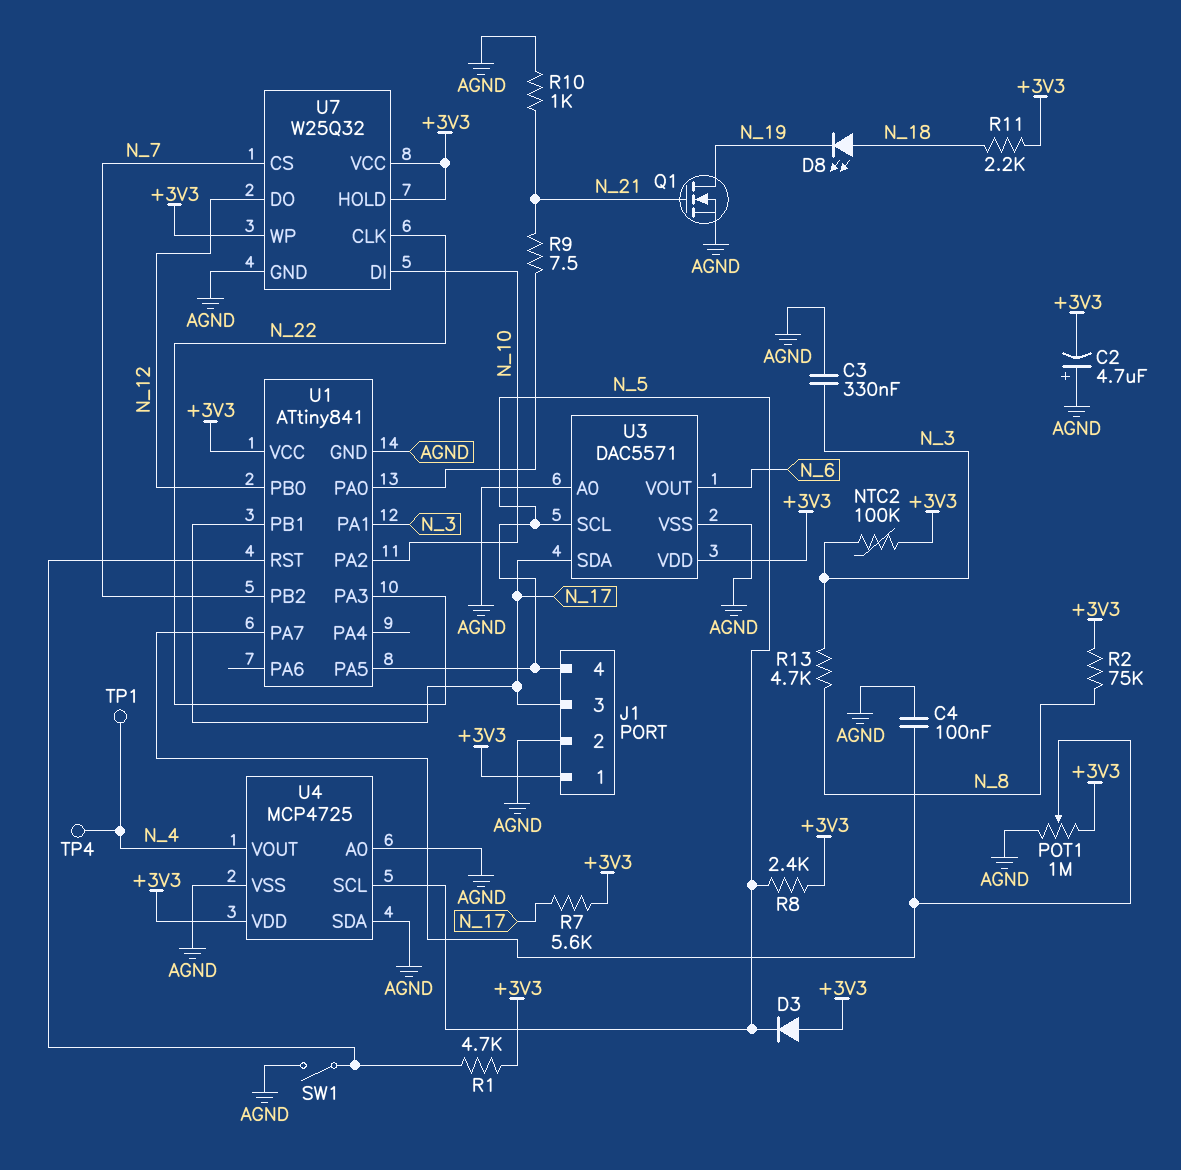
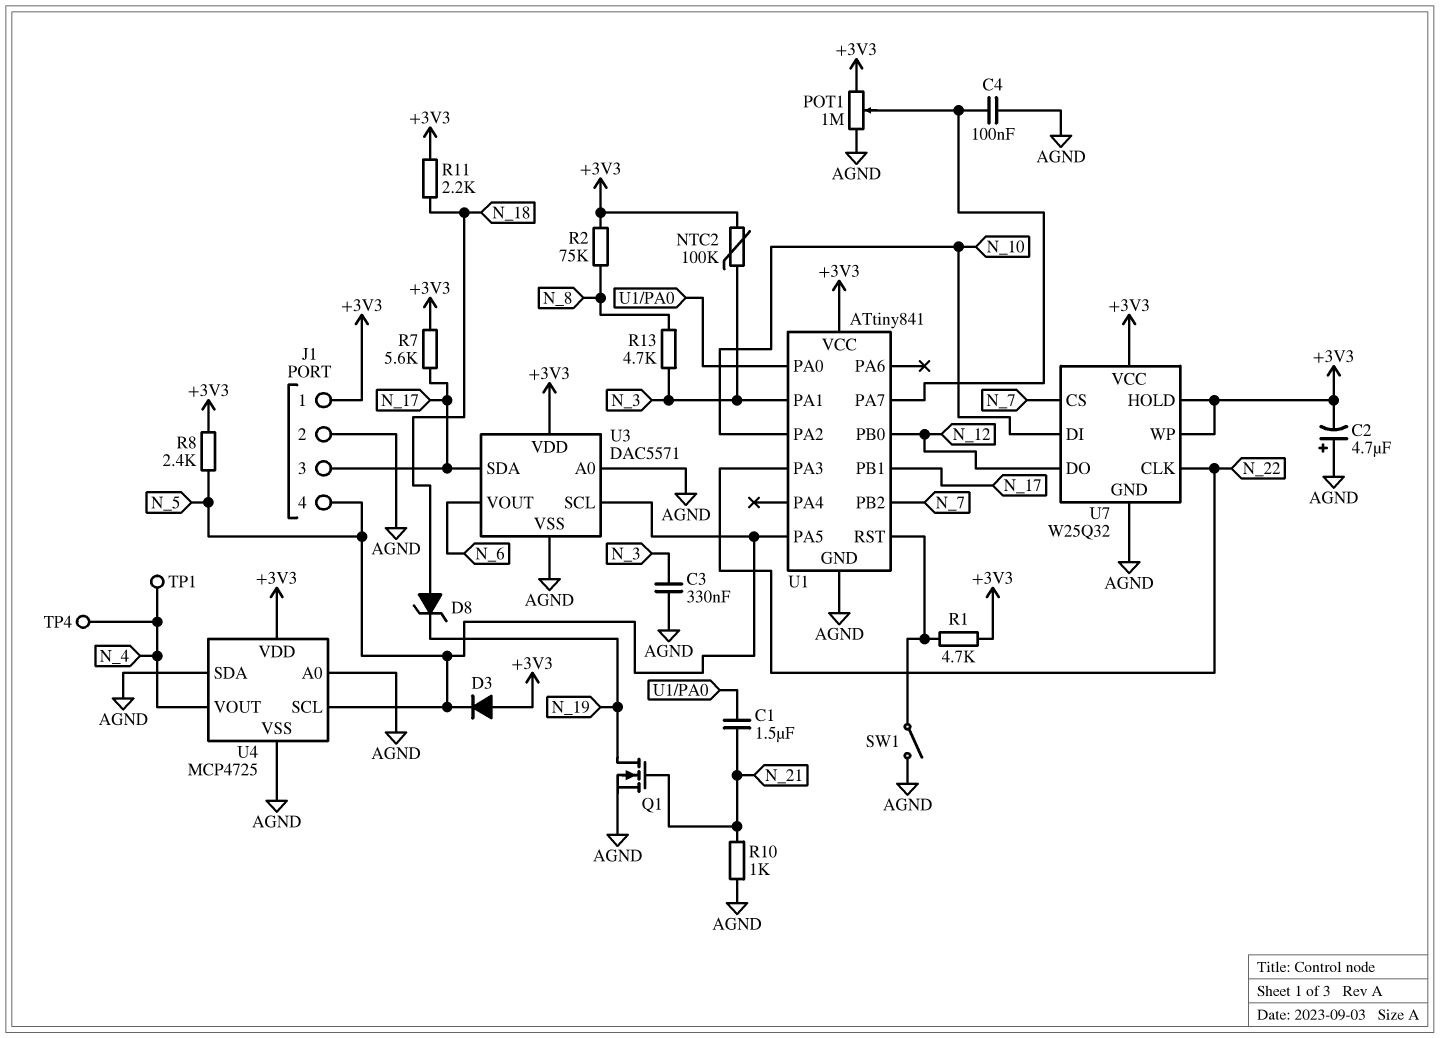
C1: none -> 1.5uF (N_21, U1/PA0)
D8: LED (A N_18, K N_19) -> zener (A N_18, K N_19)
R9: 7.5 (N_21, U1/PA0) -> none

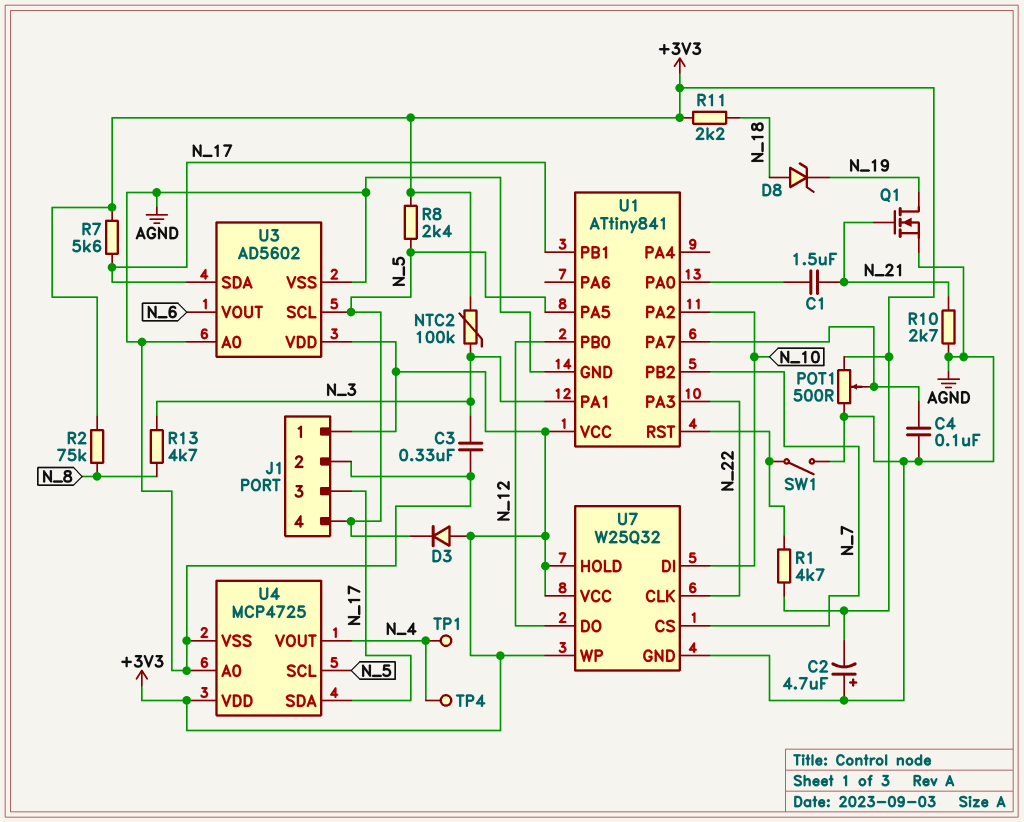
POT1: 1M (+3V3, AGND, wiper U1/PA7) -> 500 (+3V3, AGND, wiper U1/PA7)
R10: 1k (AGND, N_21) -> 2.7k (AGND, N_21)
U3: DAC5571 -> AD5602
U4 pin SDA: AGND -> N_17

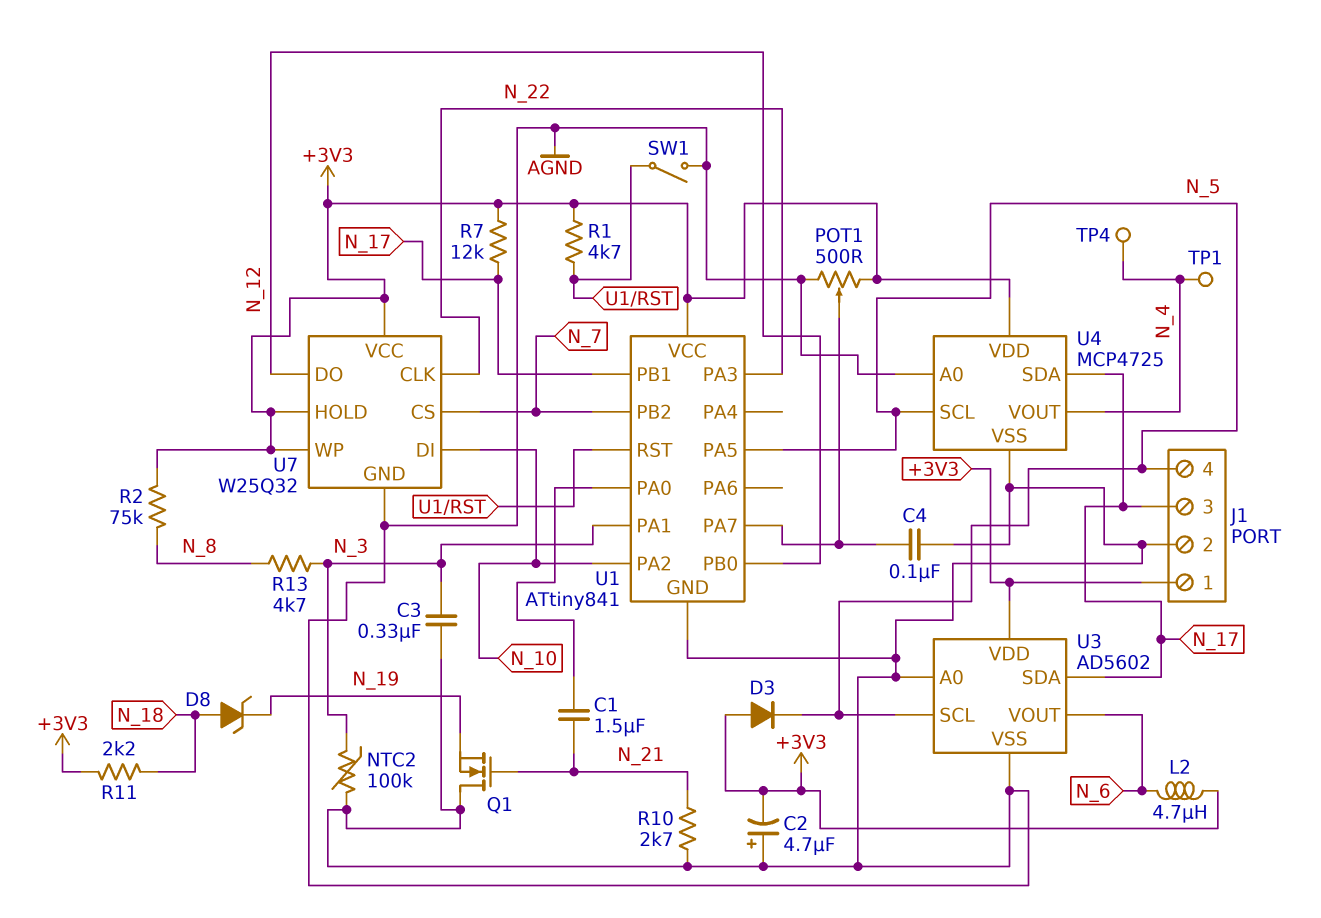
L2: none -> 4.7uH (+3V3, N_6)
NTC2: 100k (+3V3, N_3) -> 100k (AGND, N_3)
Q1: NMOS (G N_21, D N_19, S AGND) -> NMOS (G N_21, D AGND, S N_19)
R7: 5.6k (+3V3, N_17) -> 12k (+3V3, N_17)
R8: 2.4k (+3V3, N_5) -> none

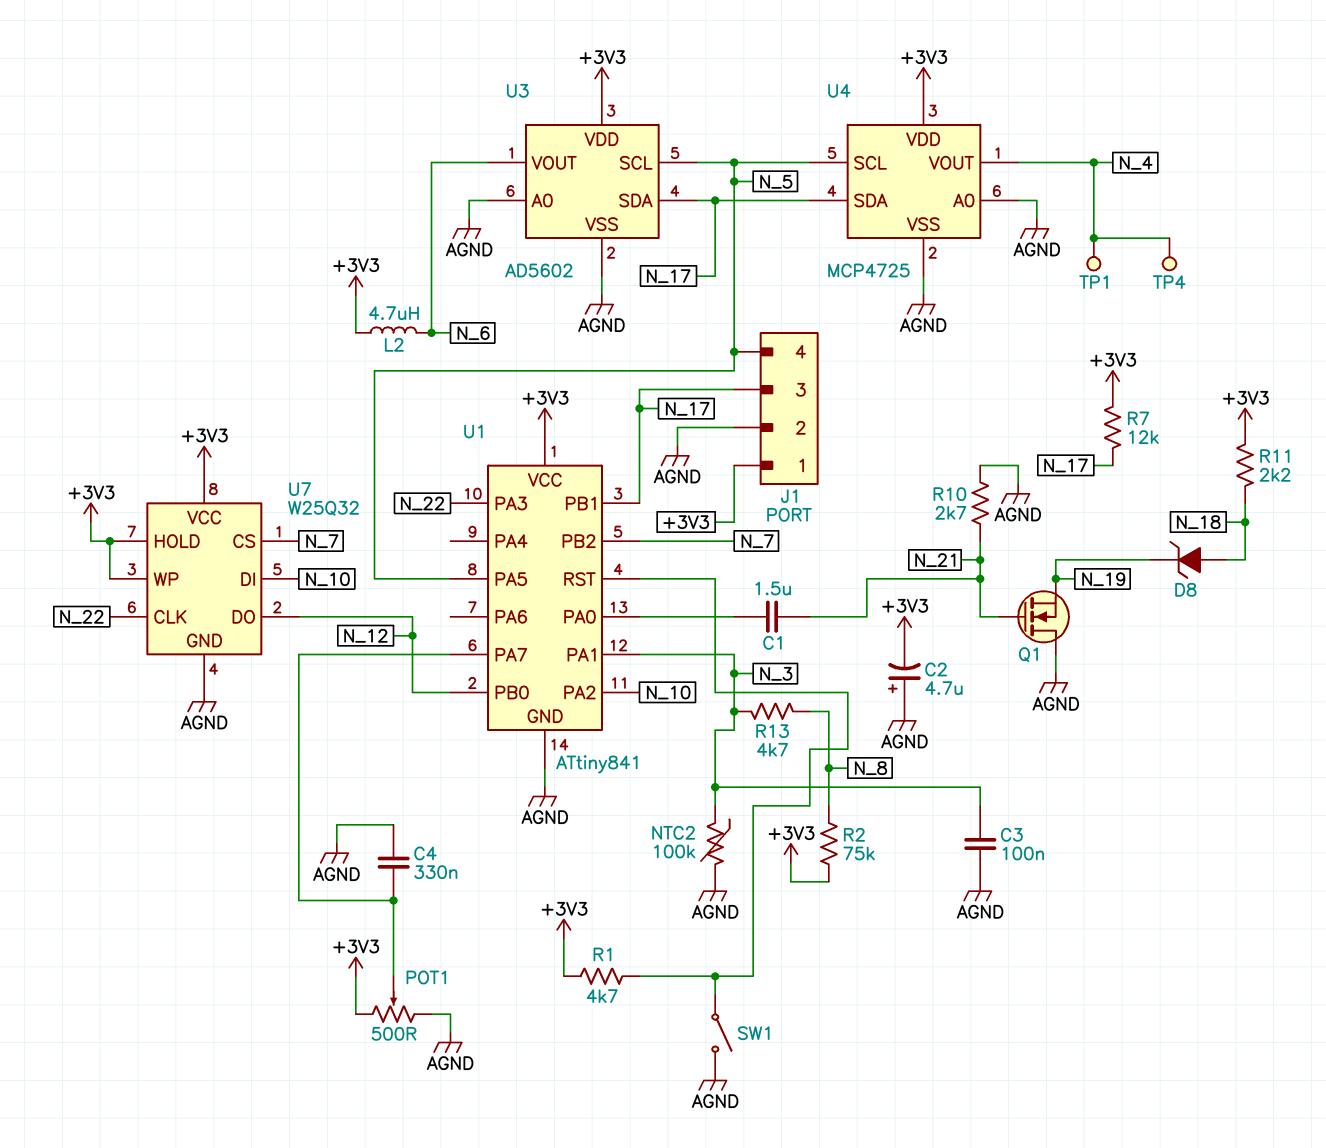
C3: 330nF (AGND, N_3) -> 100nF (AGND, N_3)
C4: 100nF (AGND, U1/PA7) -> 330nF (AGND, U1/PA7)
D3: diode (A +3V3, K N_5) -> none

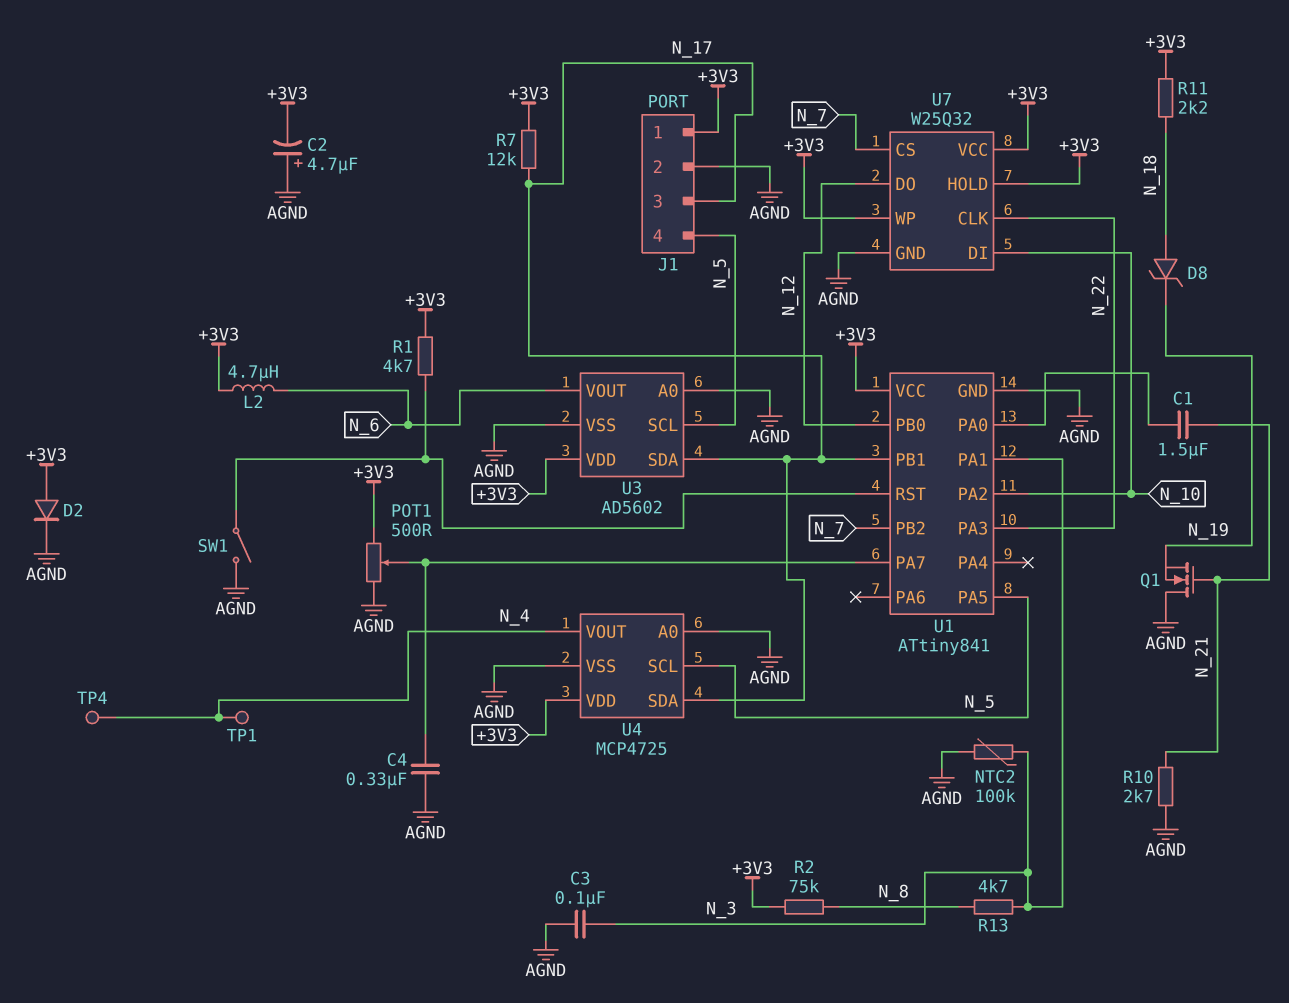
D2: none -> diode (A +3V3, K AGND)

